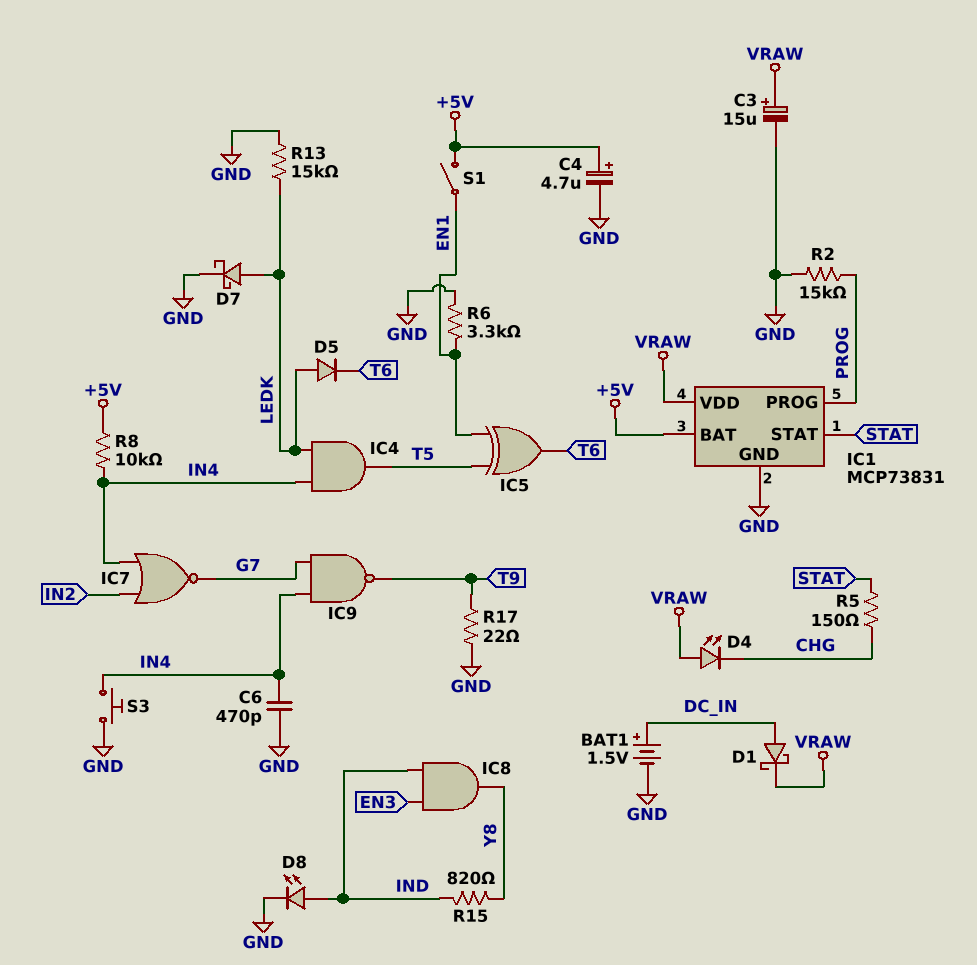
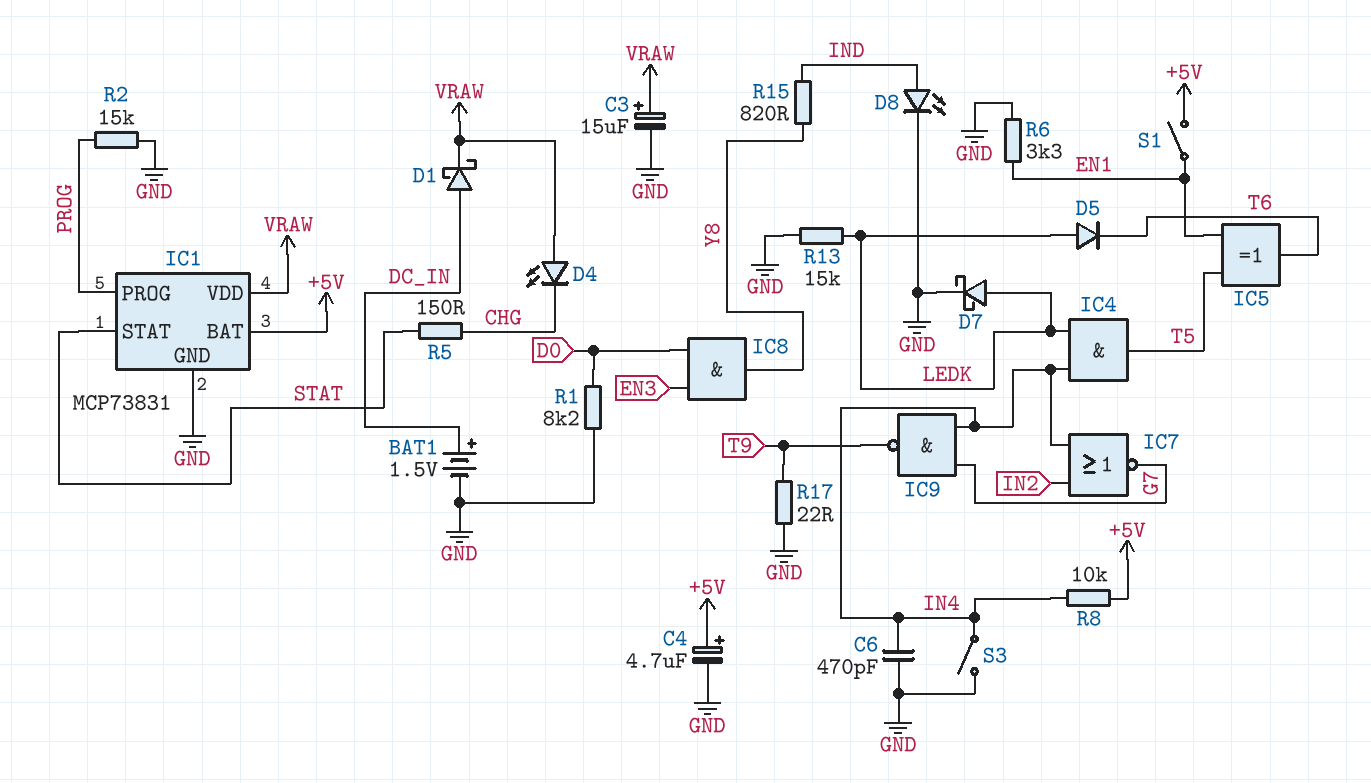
IC8: AND (in EN3, in IND, out Y8) -> AND (in D0, in EN3, out Y8)
R1: none -> 8.2k (D0, GND)
S3: button (GND, IN4) -> switch (GND, IN4)

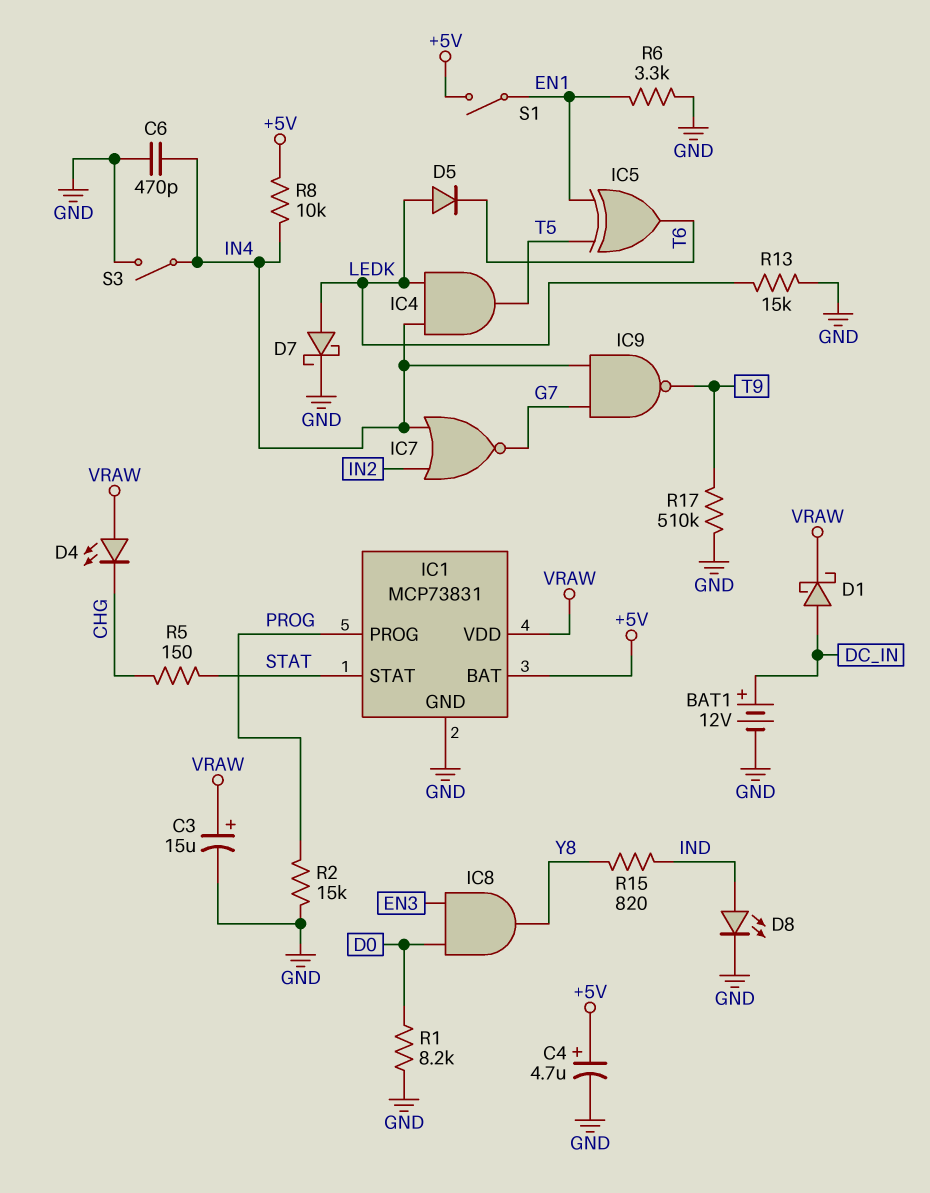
BAT1: 1.5V (plus DC_IN, minus GND) -> 12V (plus DC_IN, minus GND)
R17: 22 (GND, T9) -> 510k (GND, T9)

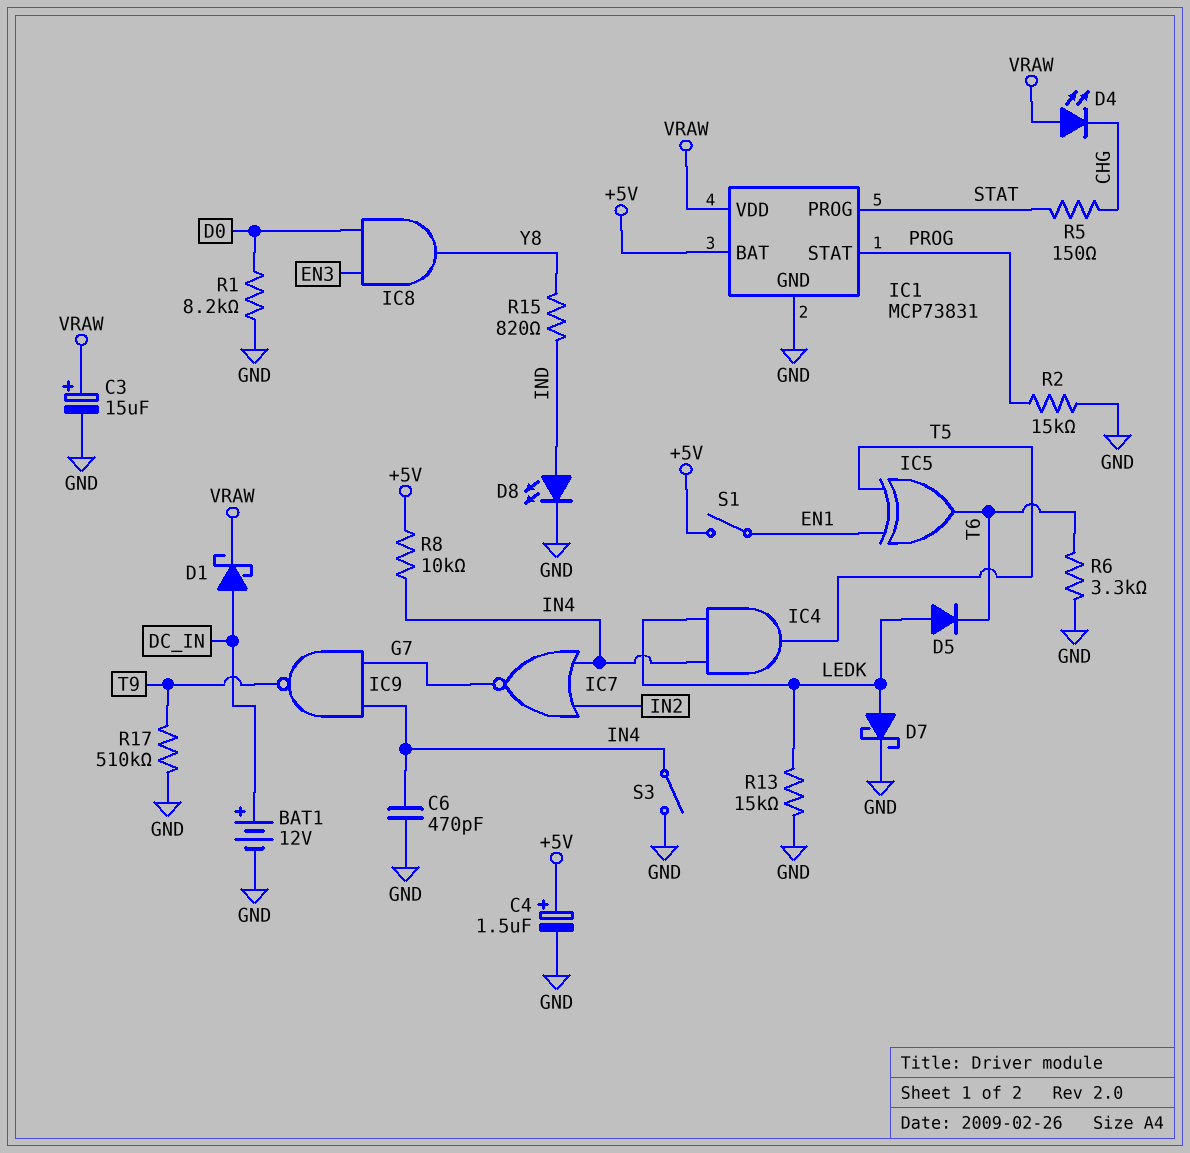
C4: 4.7uF (plus +5V, minus GND) -> 1.5uF (plus +5V, minus GND)
IC1 pin PROG: PROG -> STAT
IC1 pin STAT: STAT -> PROG
R6: 3.3k (EN1, GND) -> 3.3k (GND, T6)

